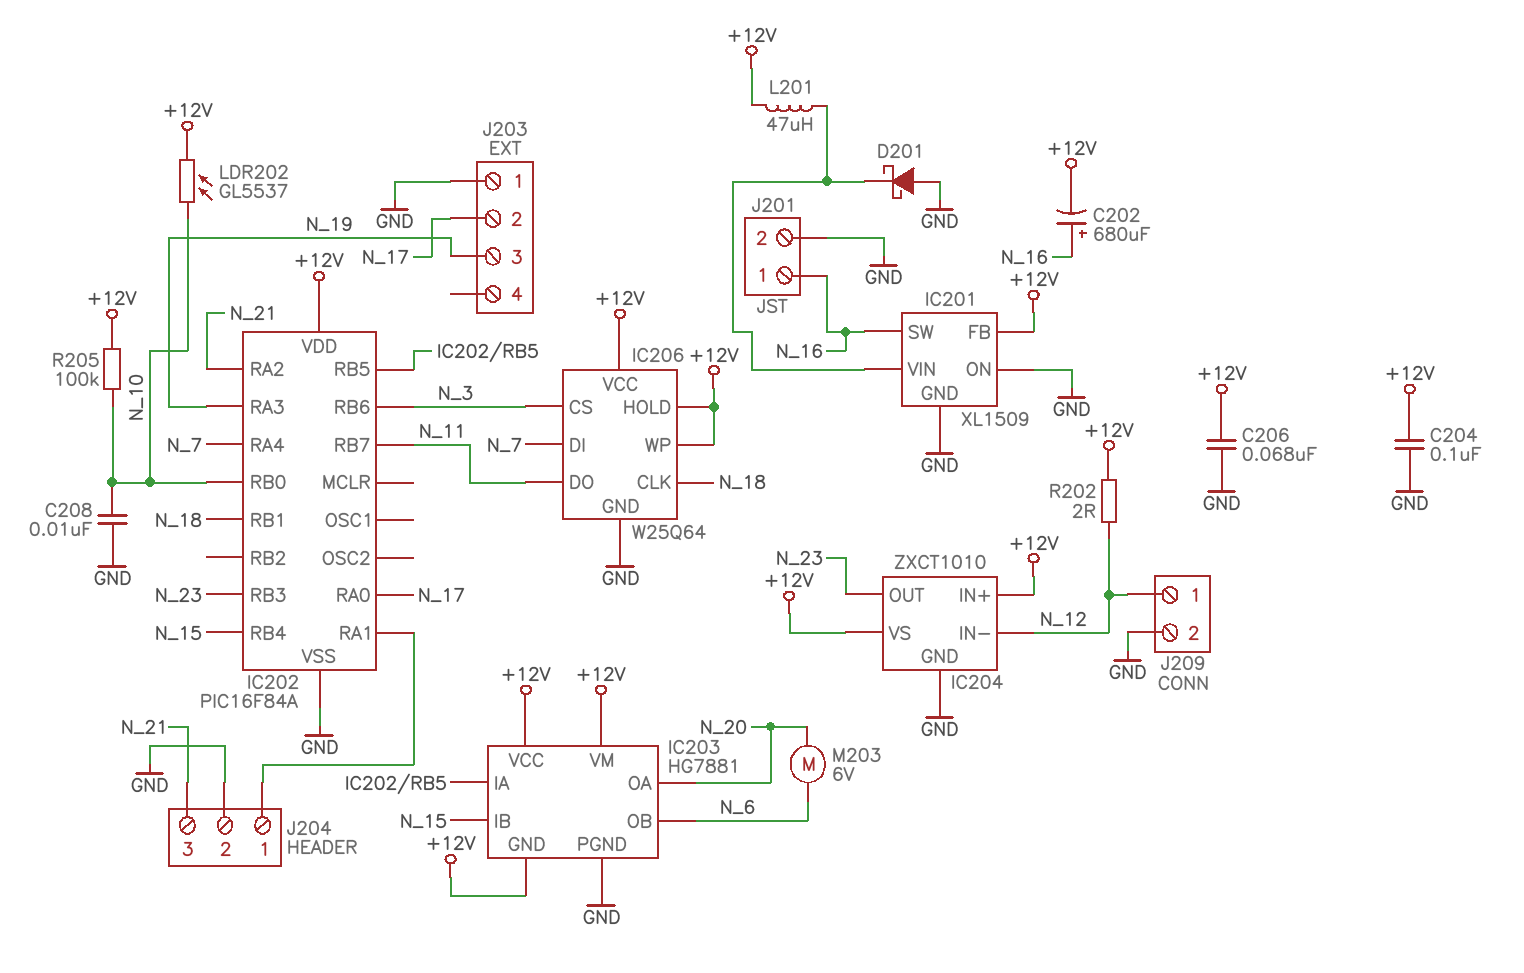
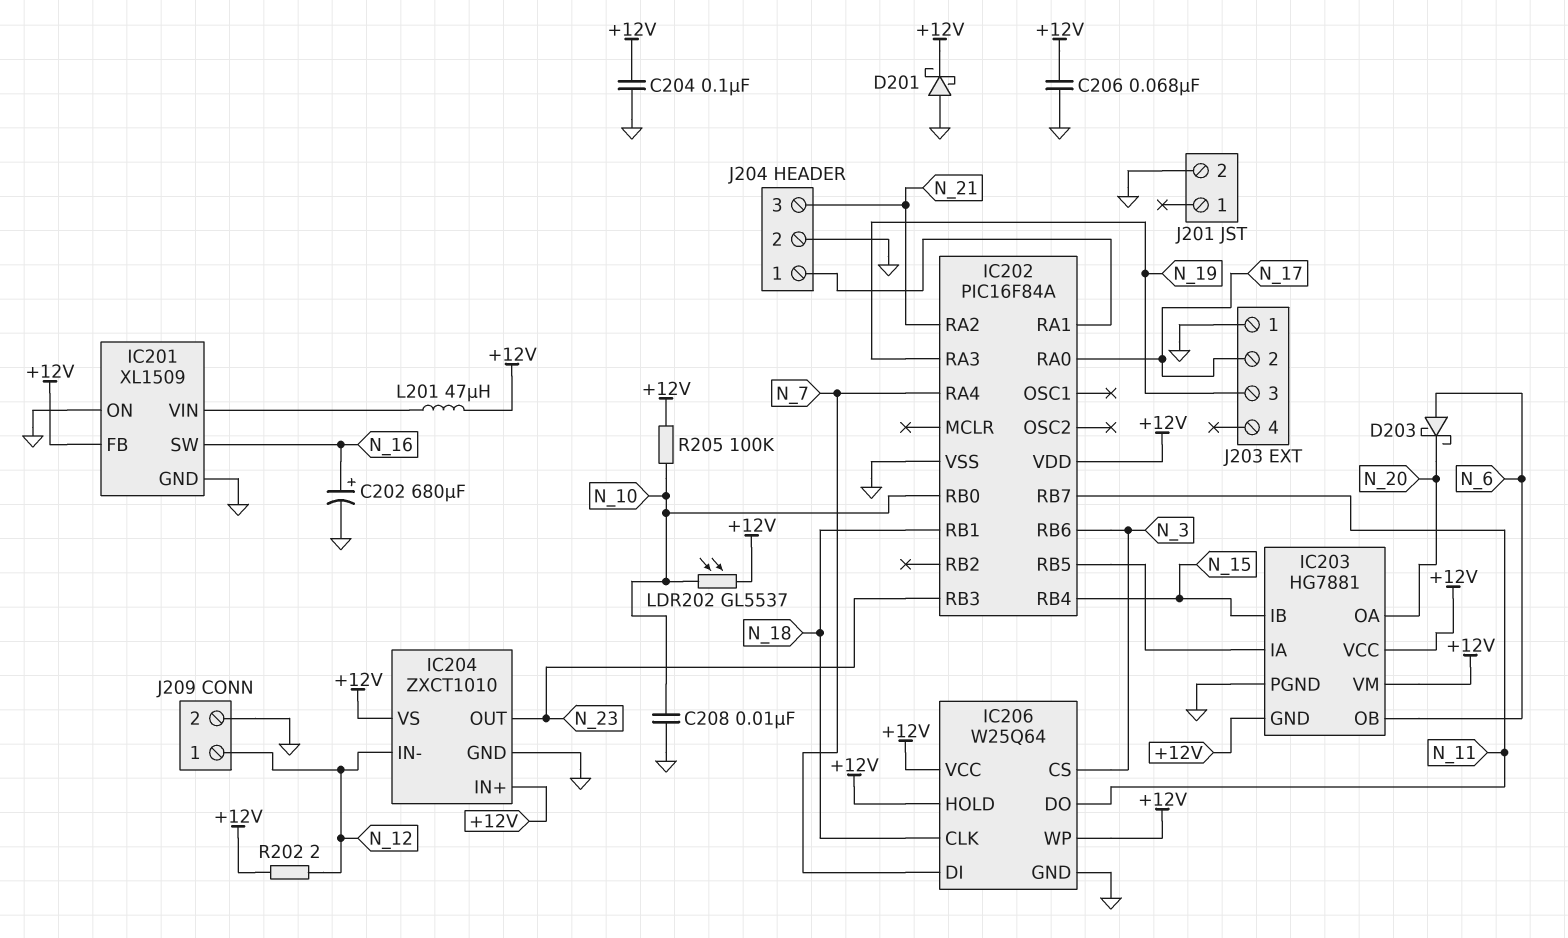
C202: 680uF (plus N_16, minus +12V) -> 680uF (plus N_16, minus GND)
D201: schottky (A GND, K IC201/VIN) -> schottky (A GND, K +12V)
D203: none -> schottky (A N_6, K N_20)
J201 pin 1: N_16 -> none
M203: motor 6V (N_6, N_20) -> none

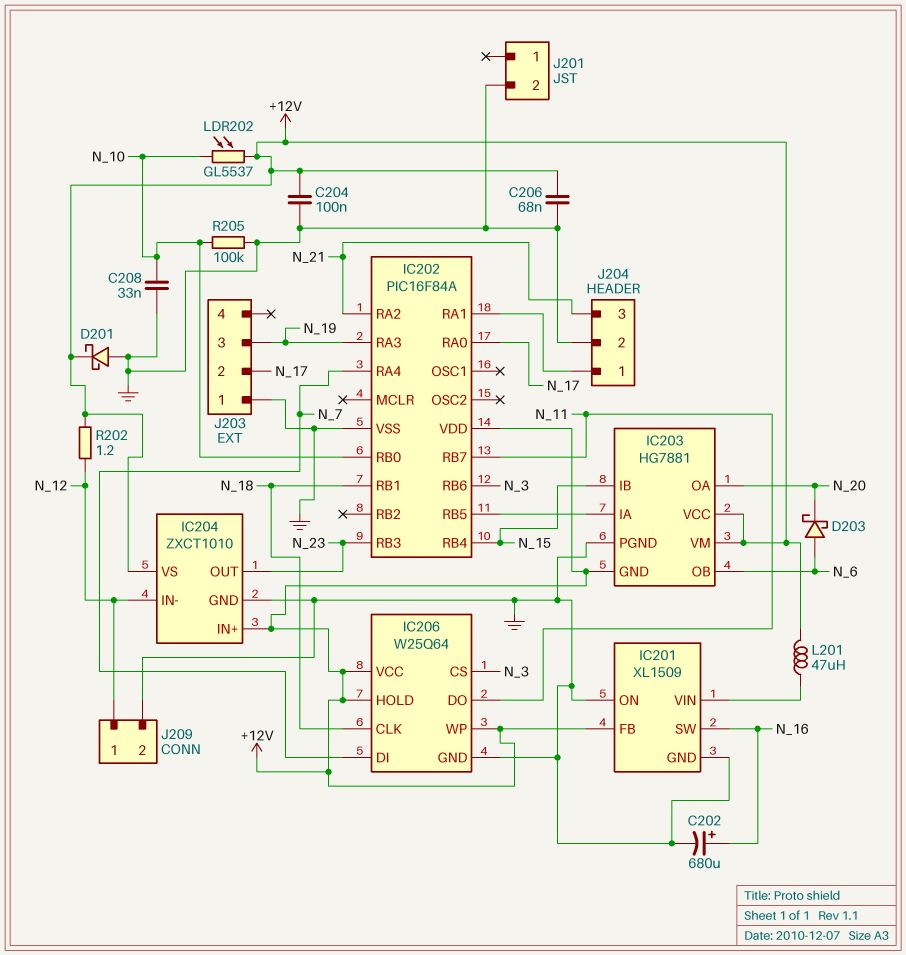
C208: 10nF (GND, N_10) -> 33nF (GND, N_10)
R202: 2 (+12V, N_12) -> 1.2 (+12V, N_12)
R205: 100k (+12V, N_10) -> 100k (GND, N_10)

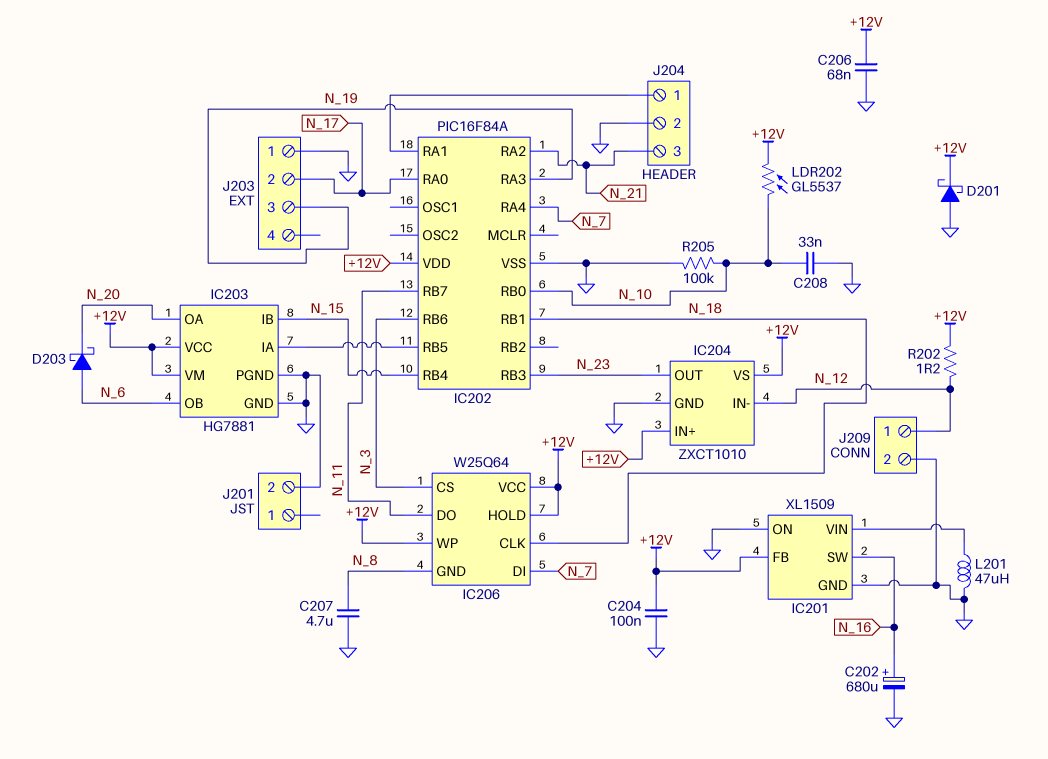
C207: none -> 4.7uF (GND, N_8)
IC203 pin GND: +12V -> GND
IC206 pin GND: GND -> N_8
L201: 47uH (+12V, IC201/VIN) -> 47uH (GND, IC201/VIN)

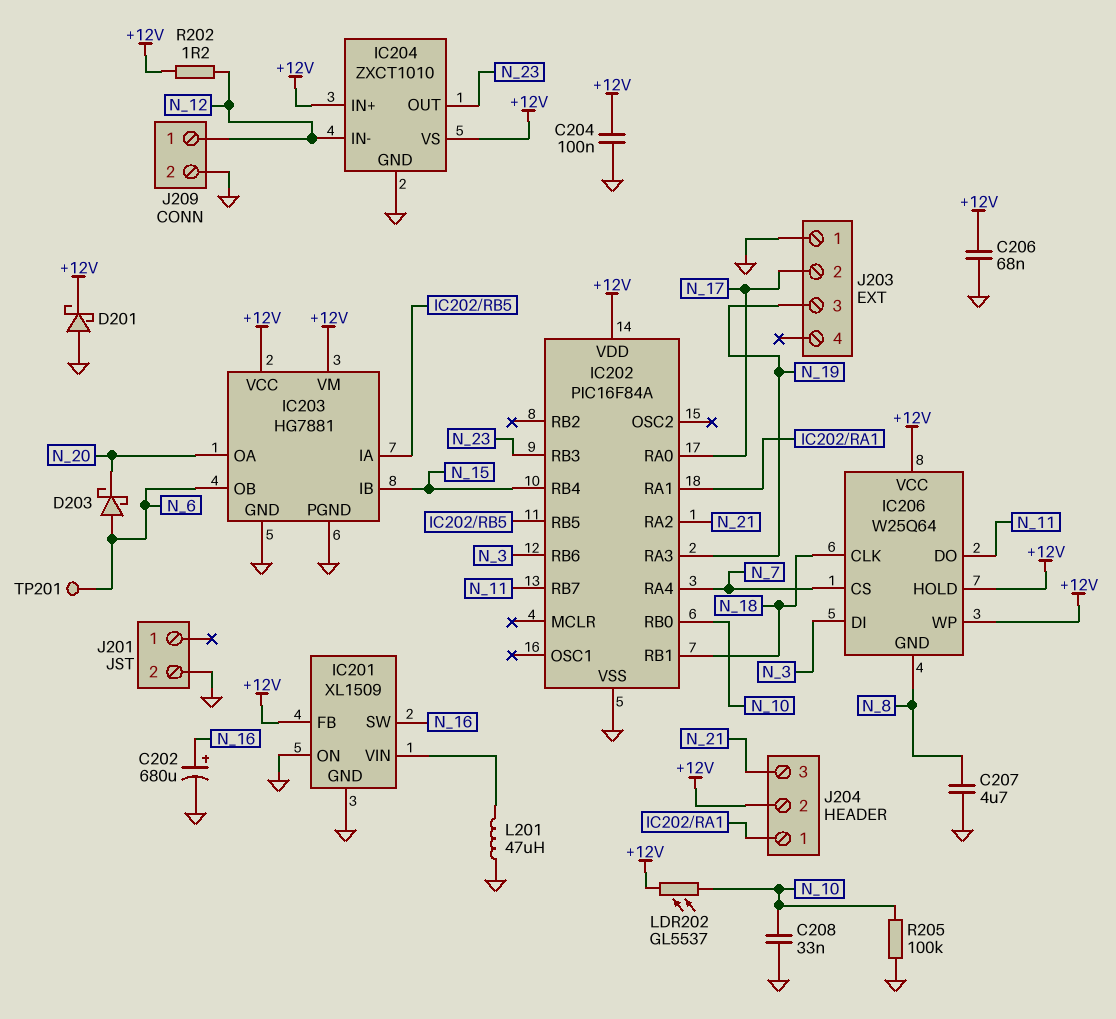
IC206 pin CS: N_3 -> N_7
IC206 pin DI: N_7 -> N_3
J204 pin 2: GND -> +12V
TP201: none -> test point (N_6)

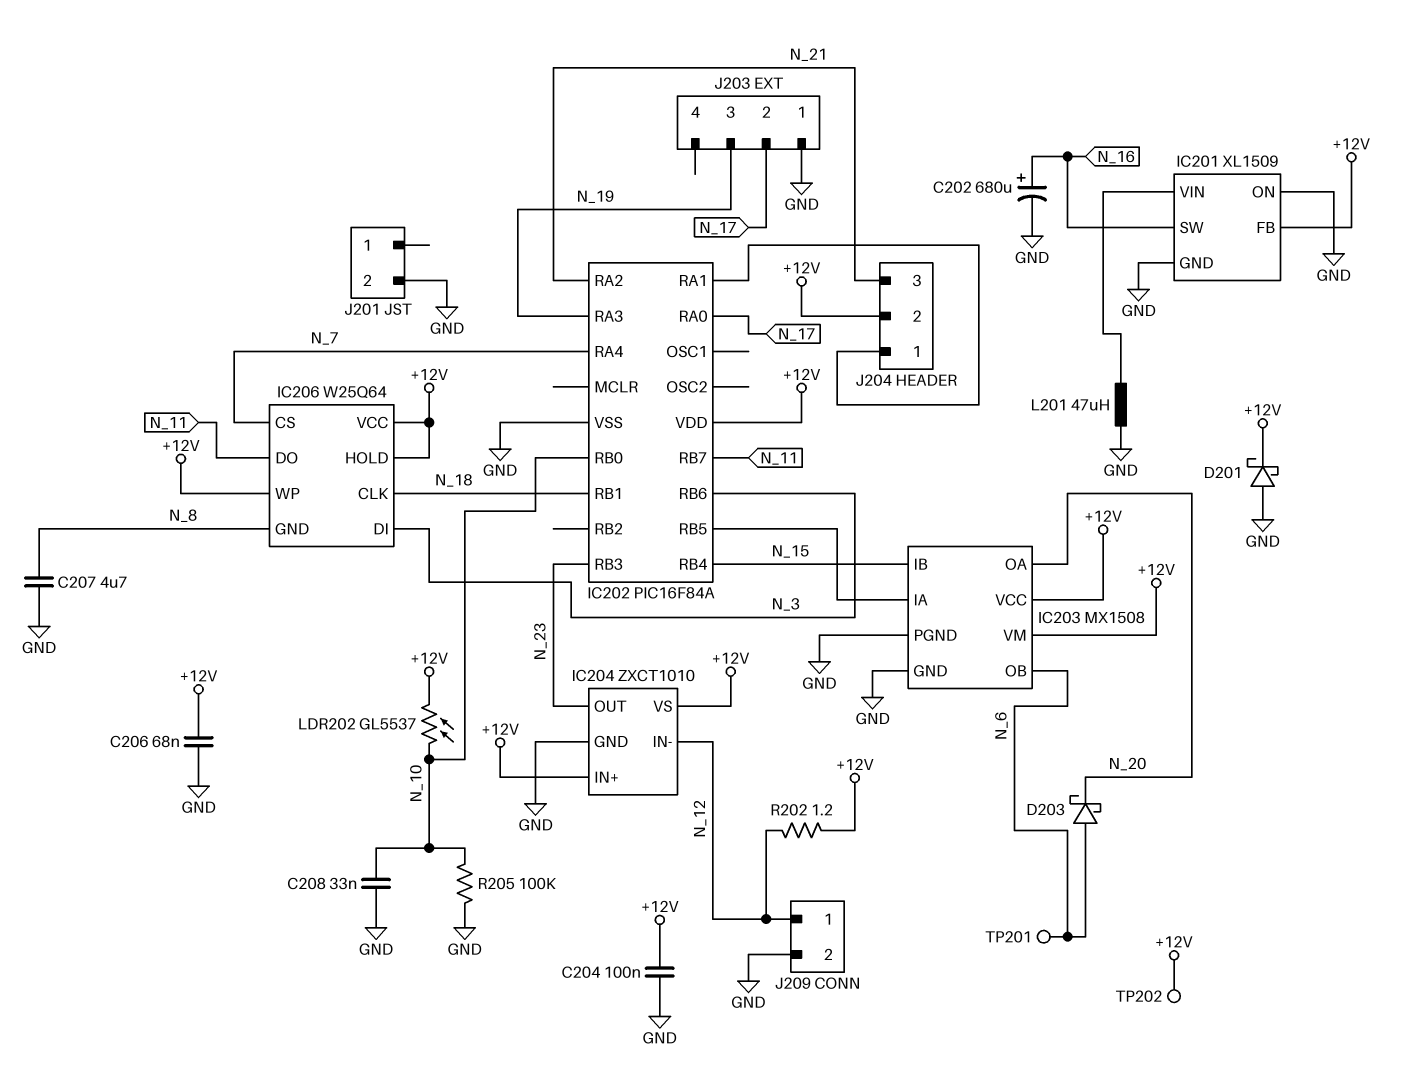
IC203: HG7881 -> MX1508
TP202: none -> test point (+12V)

